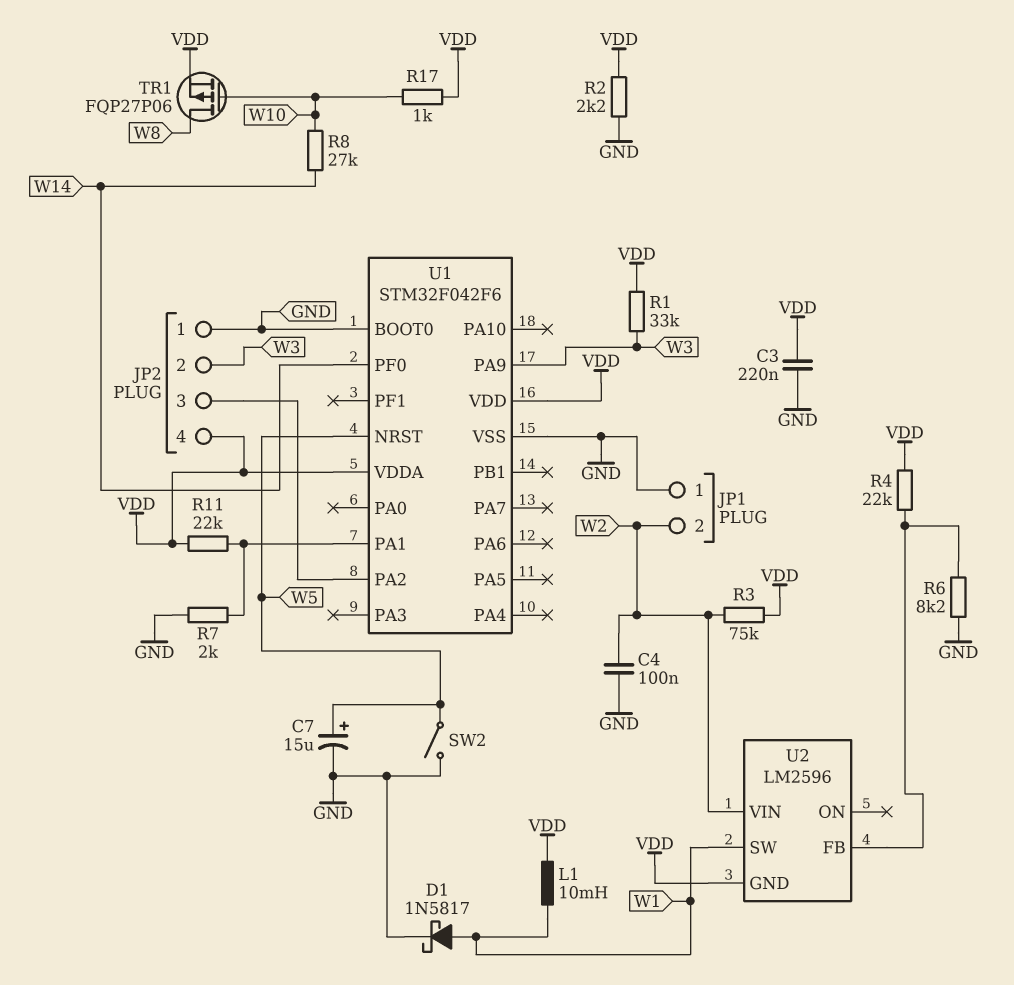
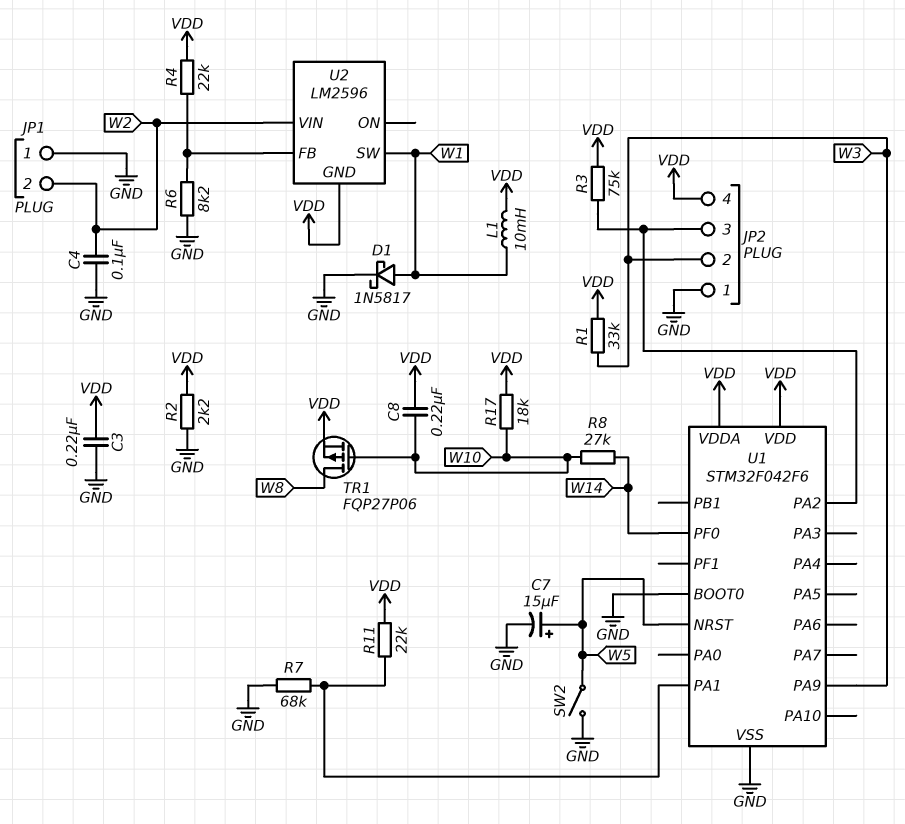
C8: none -> 220nF (VDD, W10)
R3: 75k (VDD, W2) -> 75k (JP2/3, VDD)
R7: 2k (GND, U1/PA1) -> 68k (GND, U1/PA1)
R17: 1k (VDD, W10) -> 18k (VDD, W10)

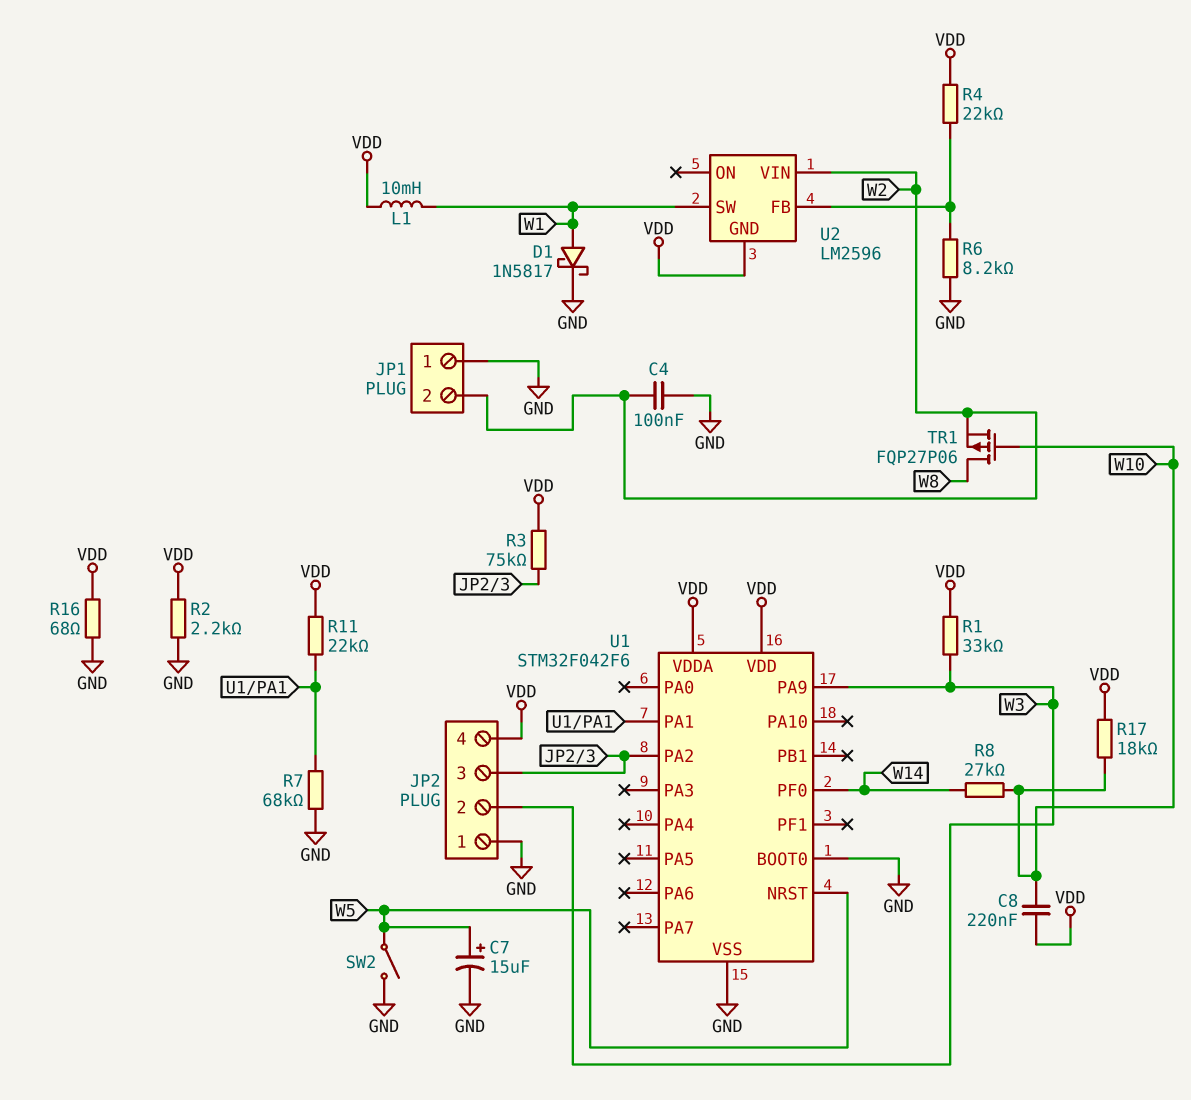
C3: 220nF (GND, VDD) -> none
R16: none -> 68 (GND, VDD)
TR1: PMOS FQP27P06 (G W10, D W8, S VDD) -> PMOS FQP27P06 (G W10, D W8, S W2)

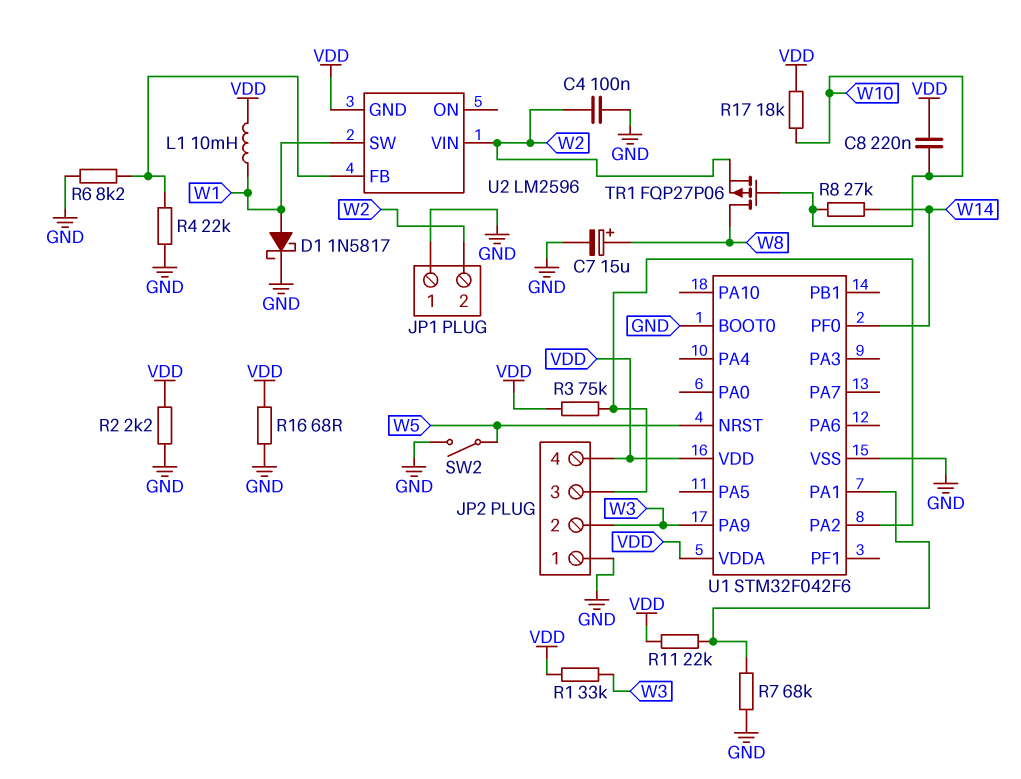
C7: 15uF (plus W5, minus GND) -> 15uF (plus W8, minus GND)
R4: 22k (U2/FB, VDD) -> 22k (GND, U2/FB)

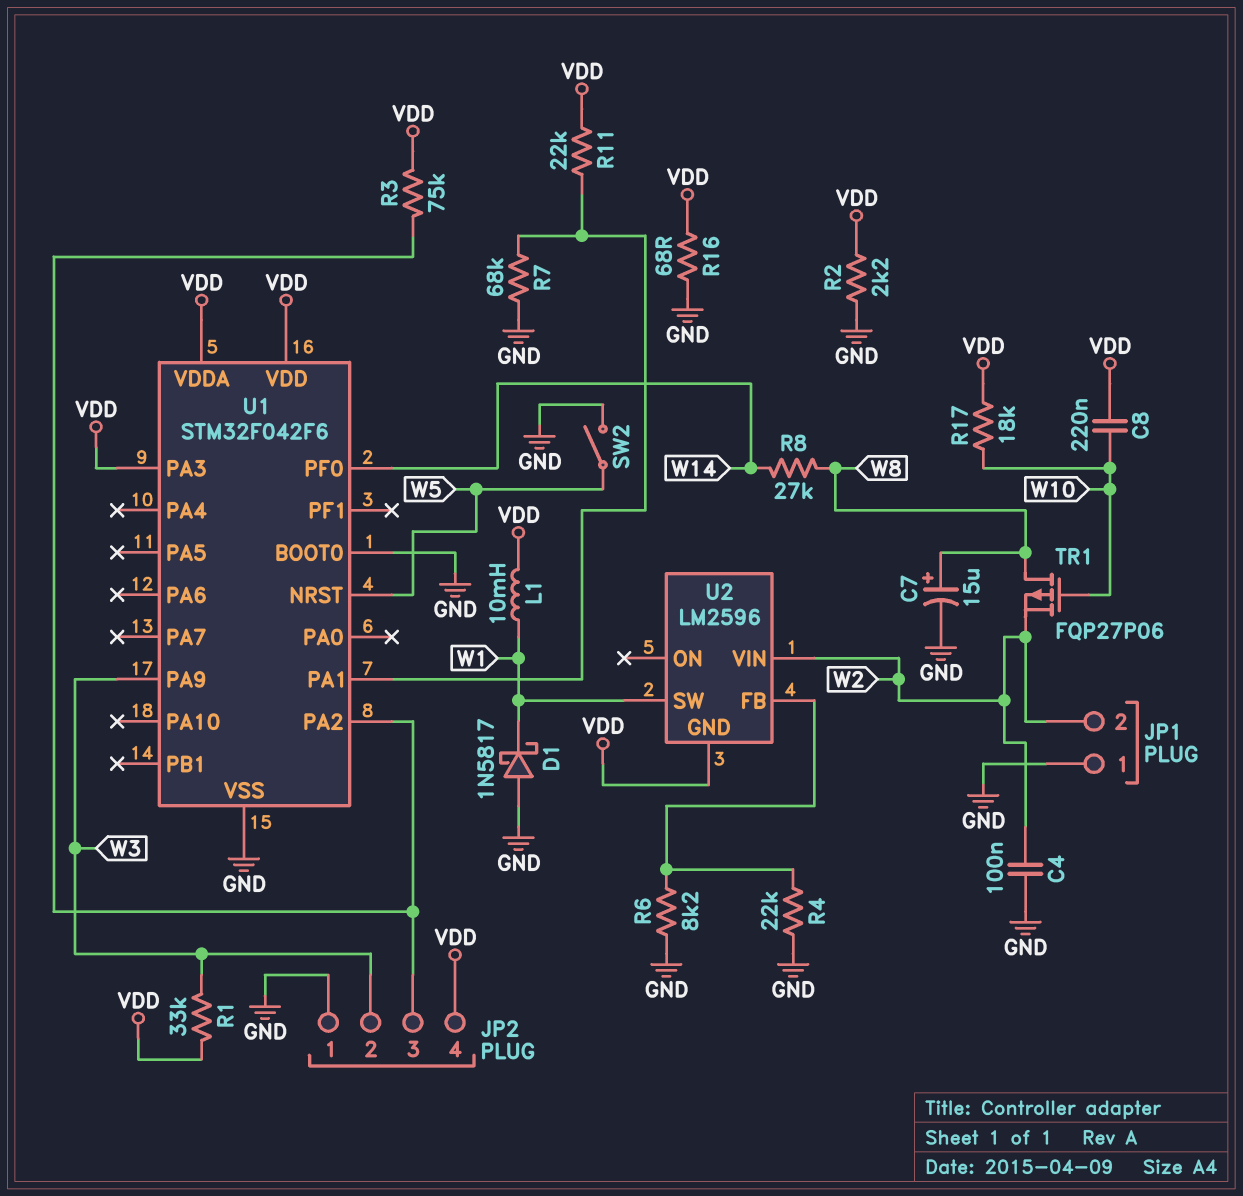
D1: schottky 1N5817 (A W1, K GND) -> schottky 1N5817 (A GND, K W1)
R8: 27k (W10, W14) -> 27k (W8, W14)
U1 pin PA3: none -> VDD

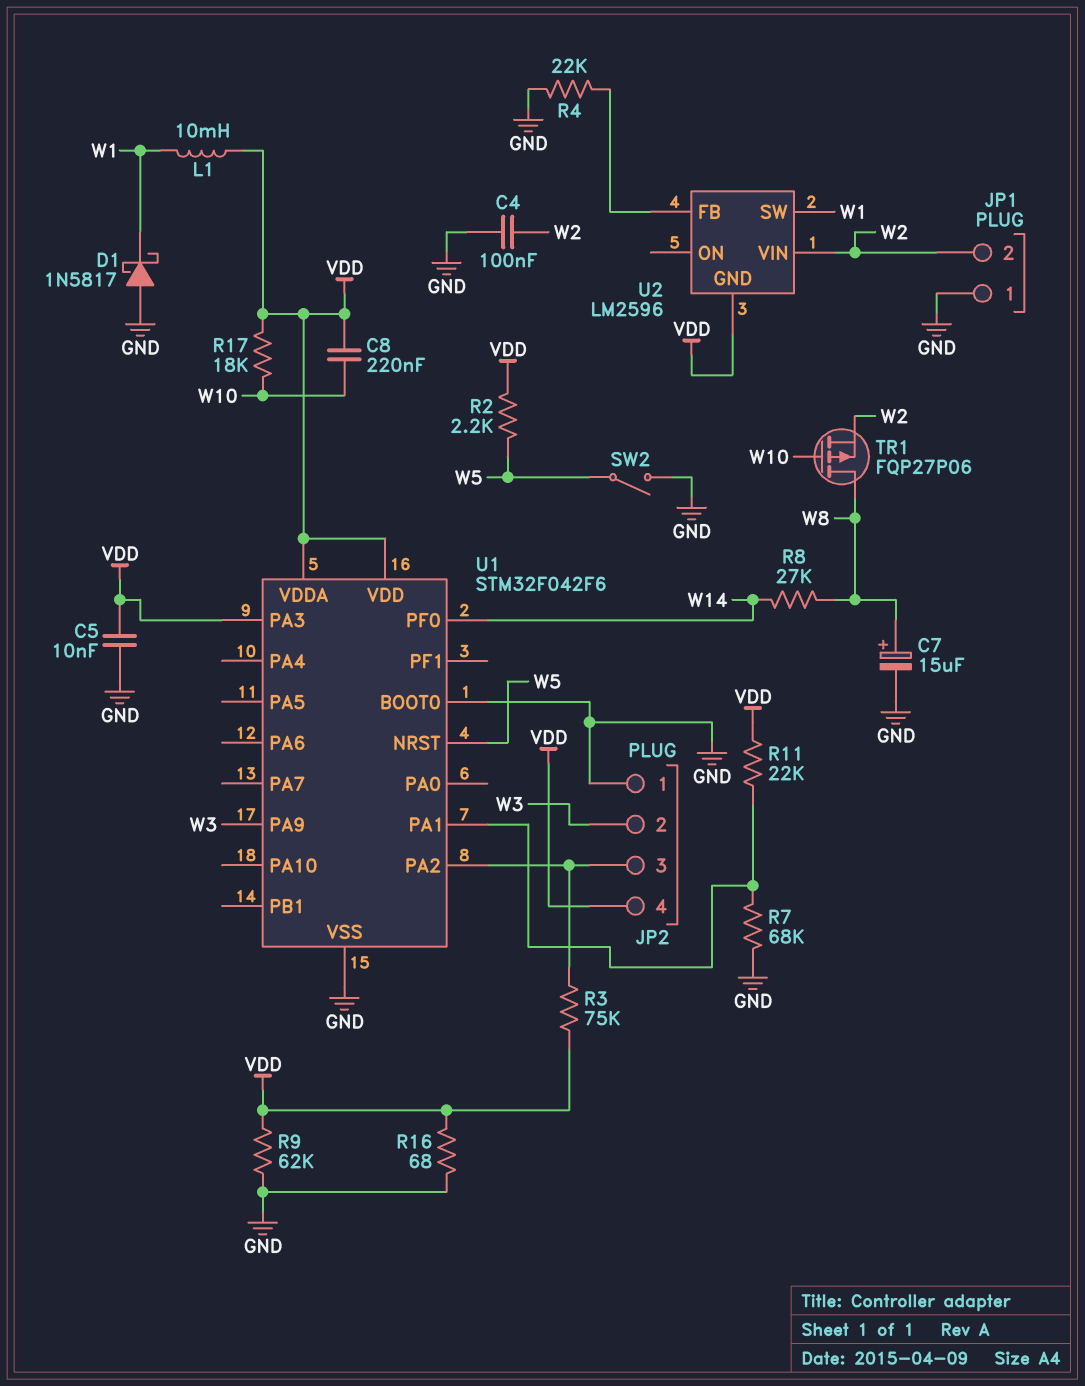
C5: none -> 10nF (GND, VDD)
R1: 33k (VDD, W3) -> none
R2: 2.2k (GND, VDD) -> 2.2k (VDD, W5)
R6: 8.2k (GND, U2/FB) -> none
R9: none -> 62k (GND, VDD)

